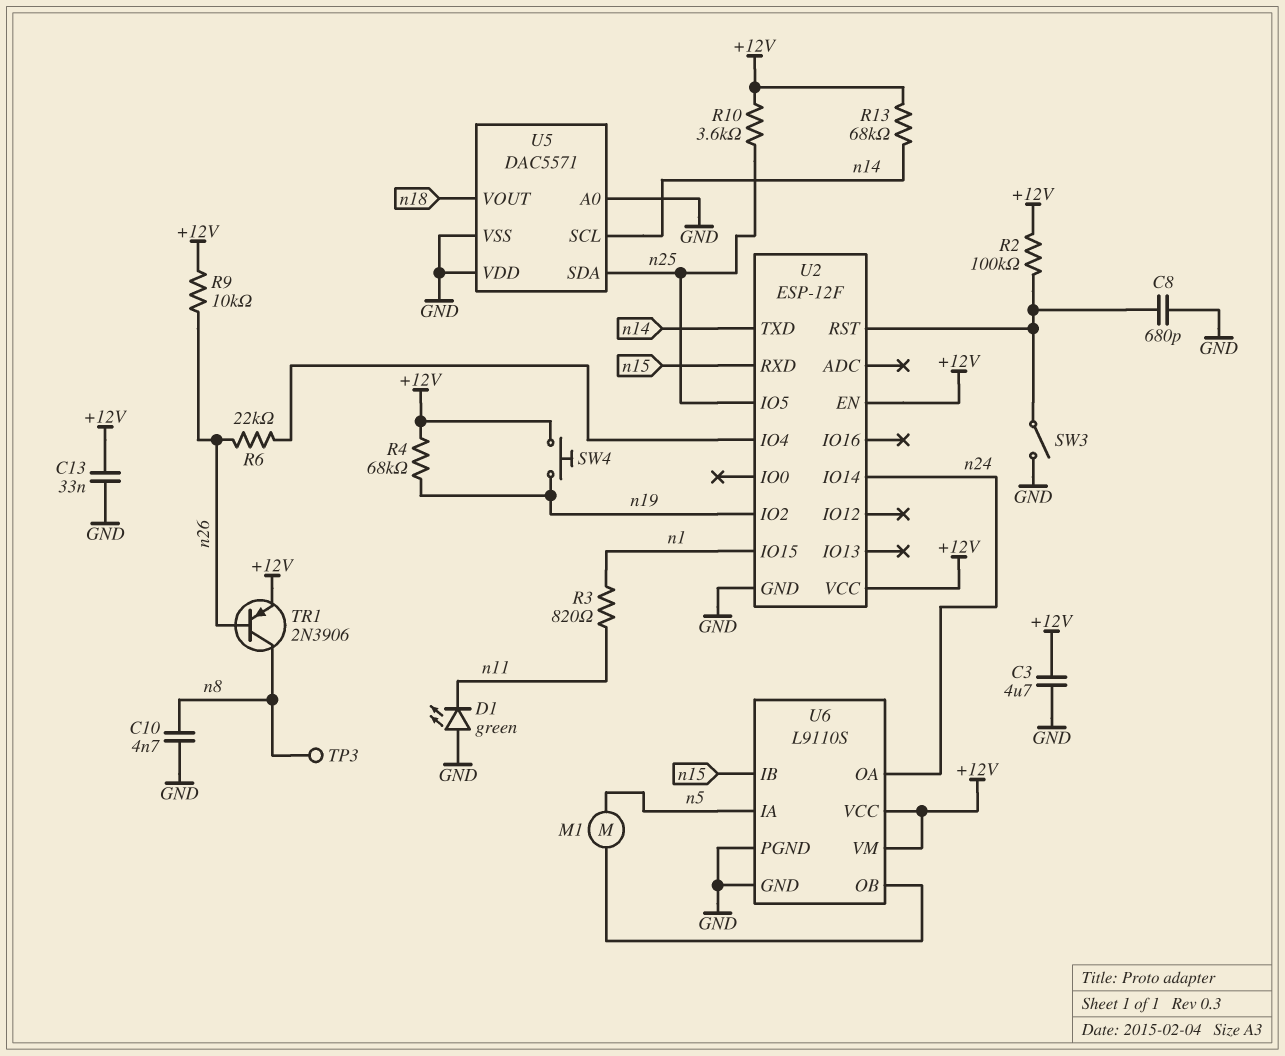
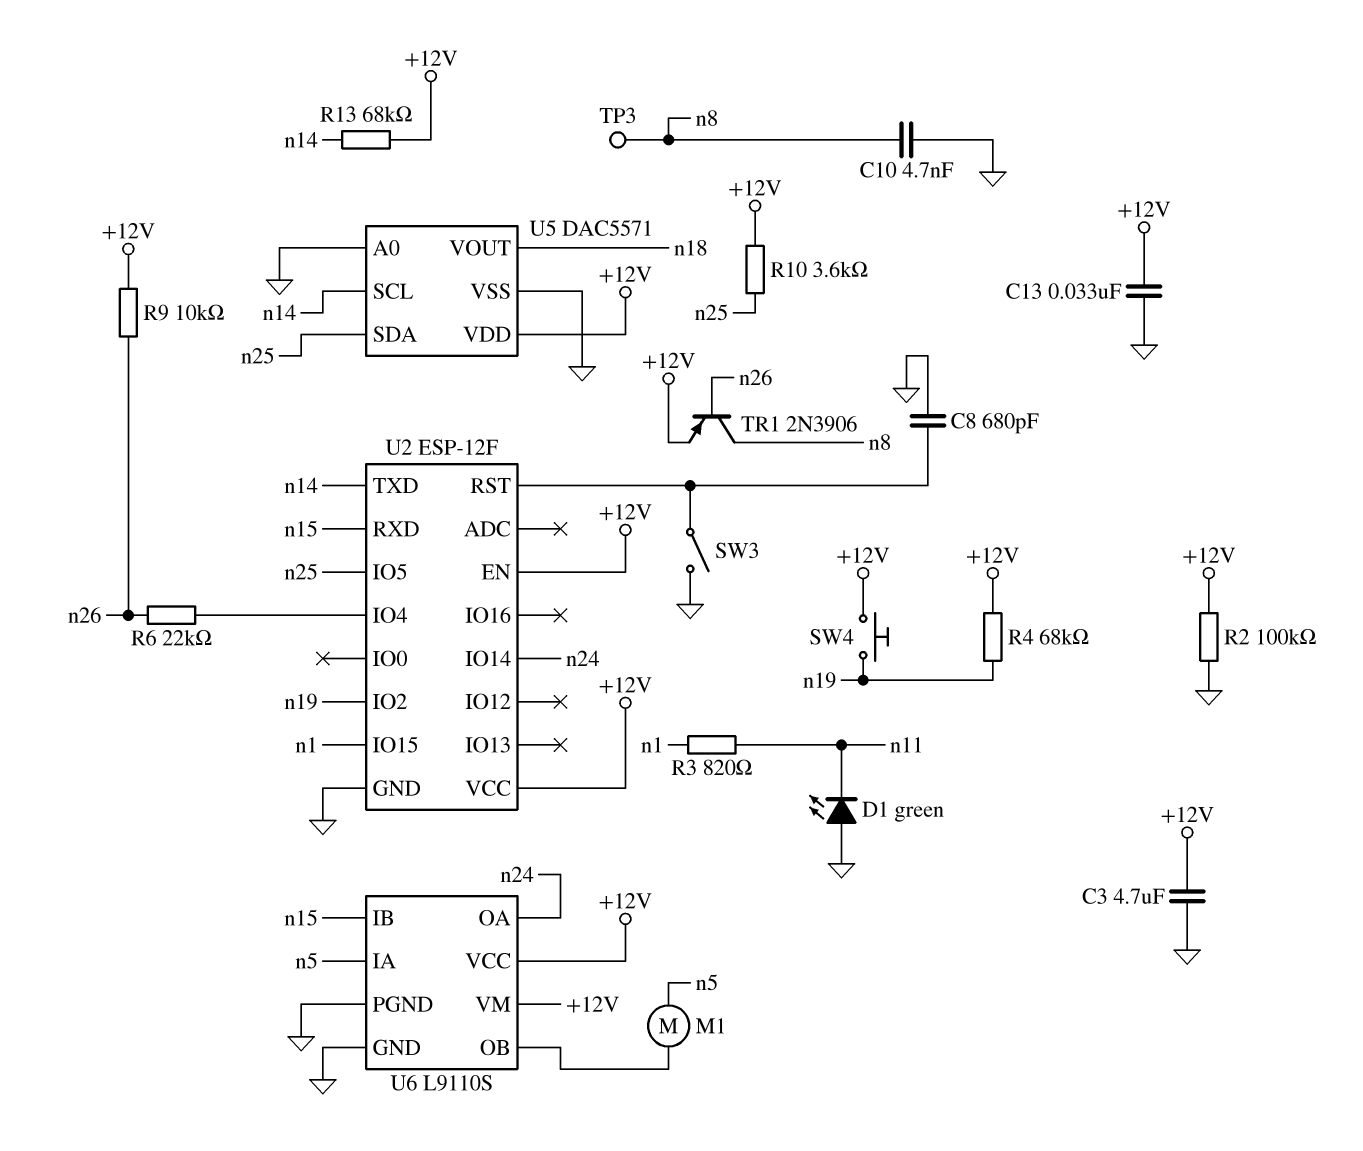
R2: 100k (+12V, U2/RST) -> 100k (+12V, GND)
U5 pin VDD: GND -> +12V

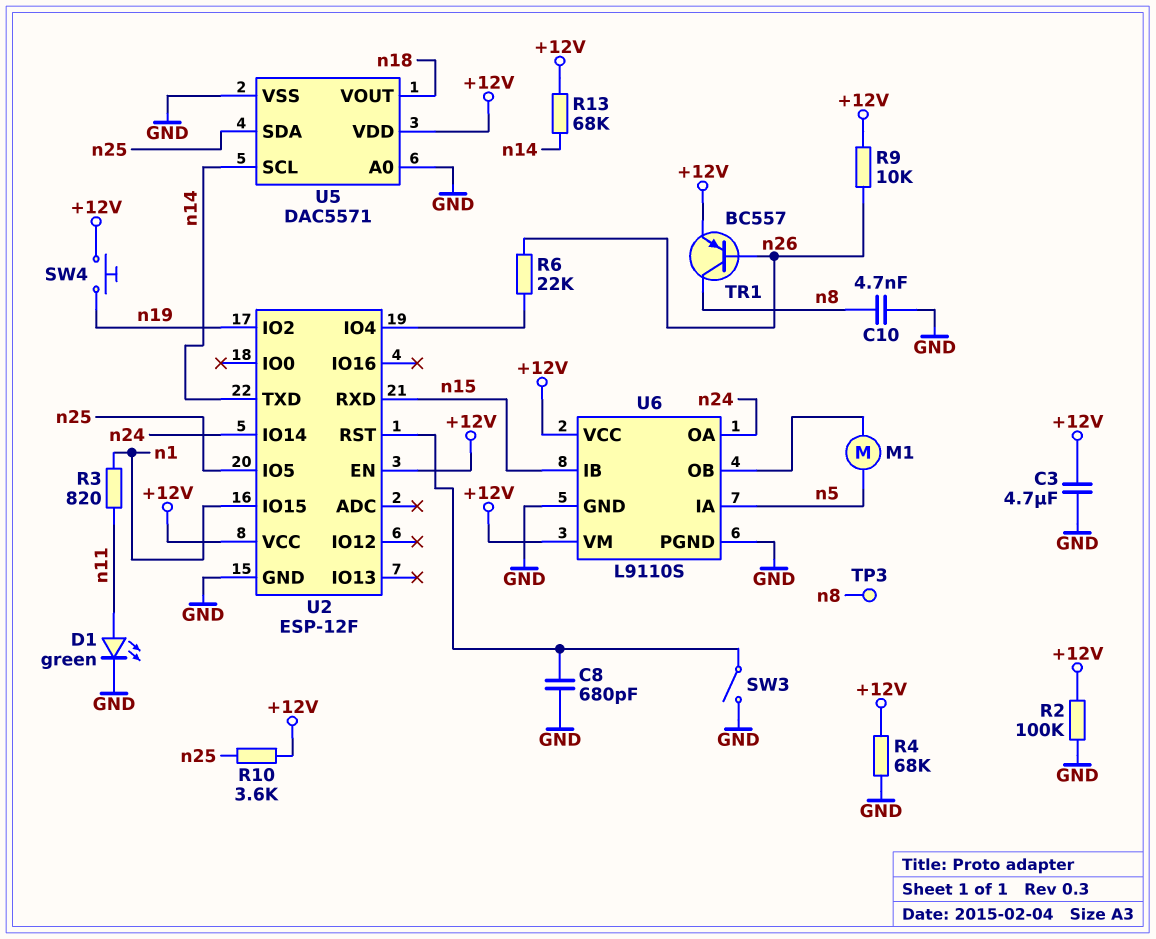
C13: 33nF (+12V, GND) -> none
D1: LED green (A GND, K n11) -> LED green (A n11, K GND)
R4: 68k (+12V, n19) -> 68k (+12V, GND)
TR1: PNP 2N3906 (B n26, C n8, E +12V) -> PNP BC557 (B n26, C n8, E +12V)

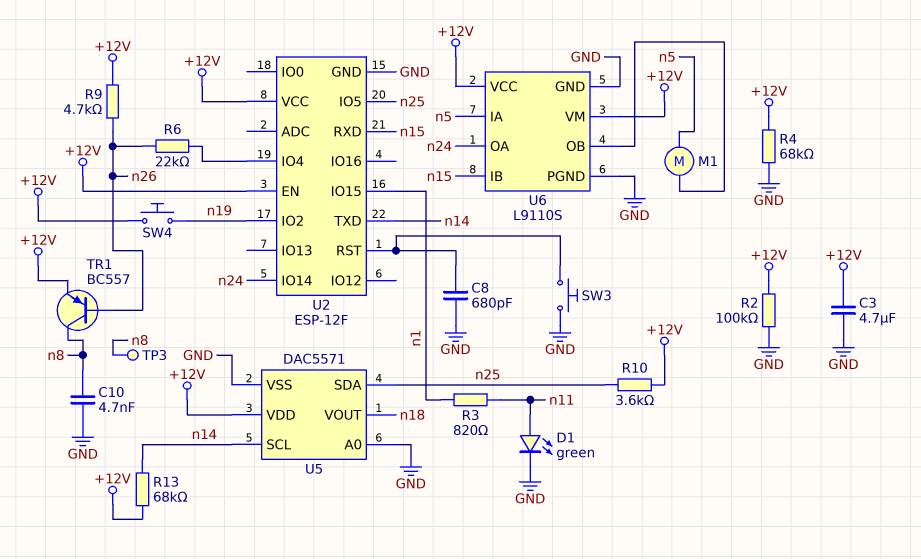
R9: 10k (+12V, n26) -> 4.7k (+12V, n26)
SW3: switch (GND, U2/RST) -> button (GND, U2/RST)

